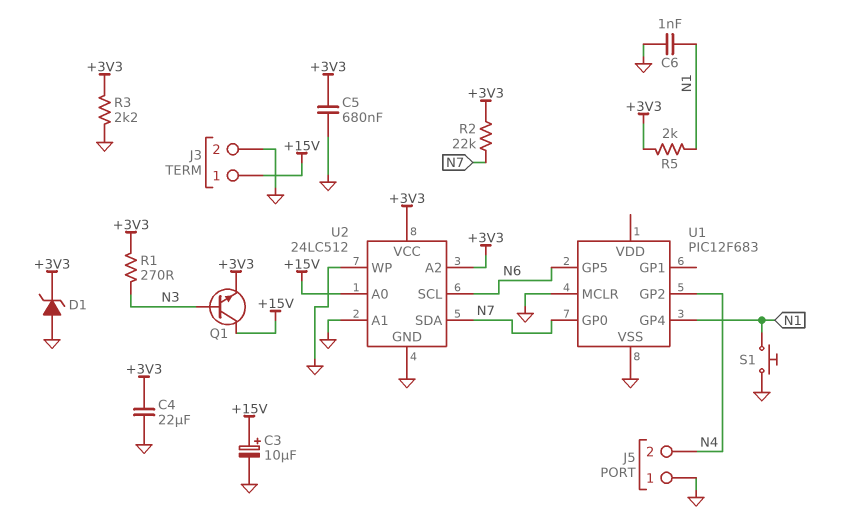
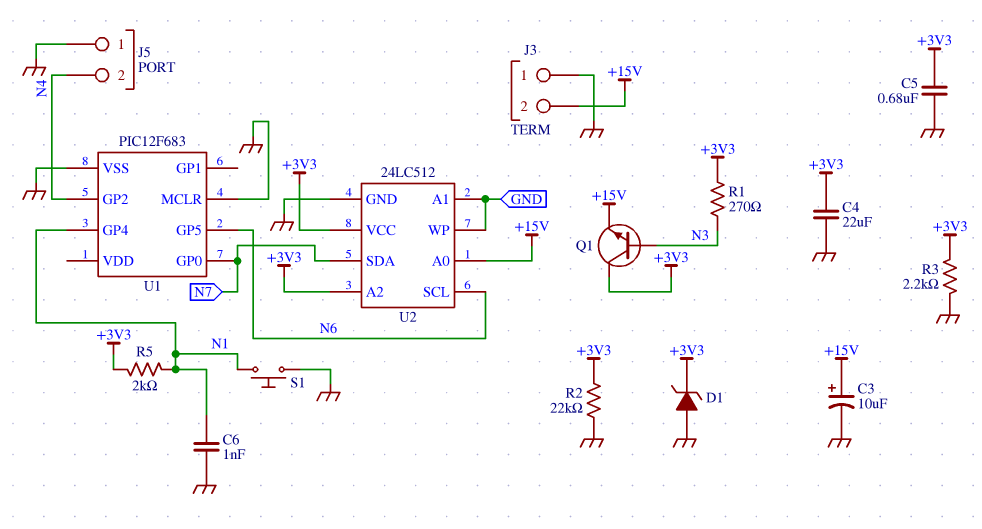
J3 pin 1: +15V -> GND
J3 pin 2: GND -> +15V
Q1: NPN (B N3, C +15V, E +3V3) -> NPN (B N3, C +3V3, E +15V)
R2: 22k (+3V3, N7) -> 22k (+3V3, GND)

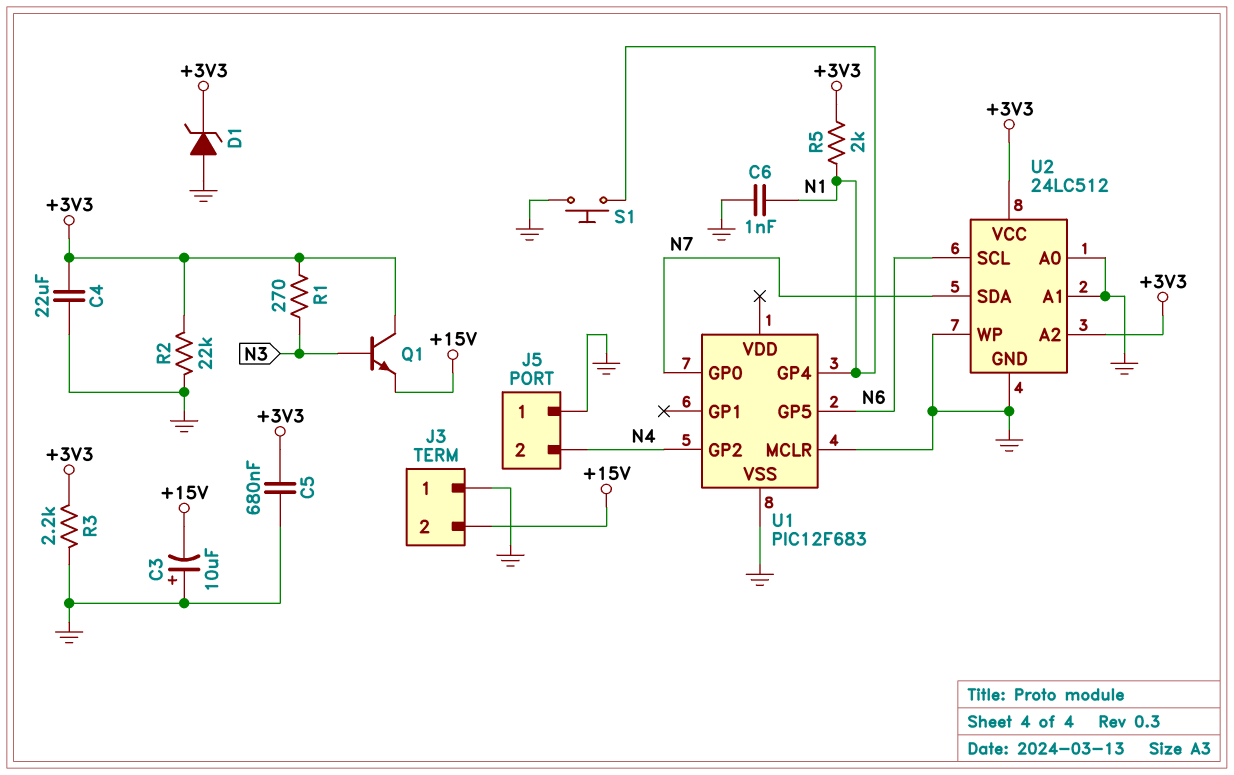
C3: 10uF (plus +15V, minus GND) -> 10uF (plus GND, minus +15V)
U2 pin A0: +15V -> GND

